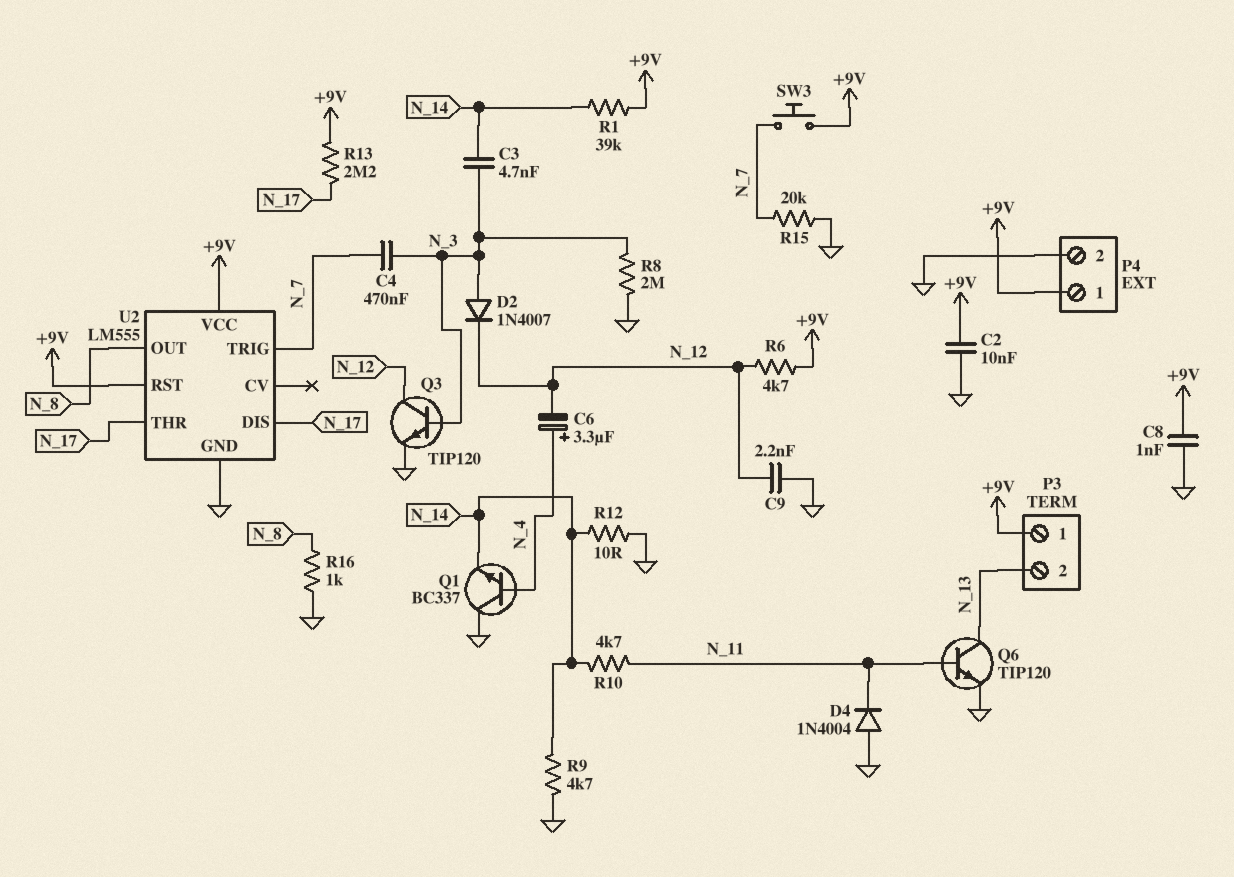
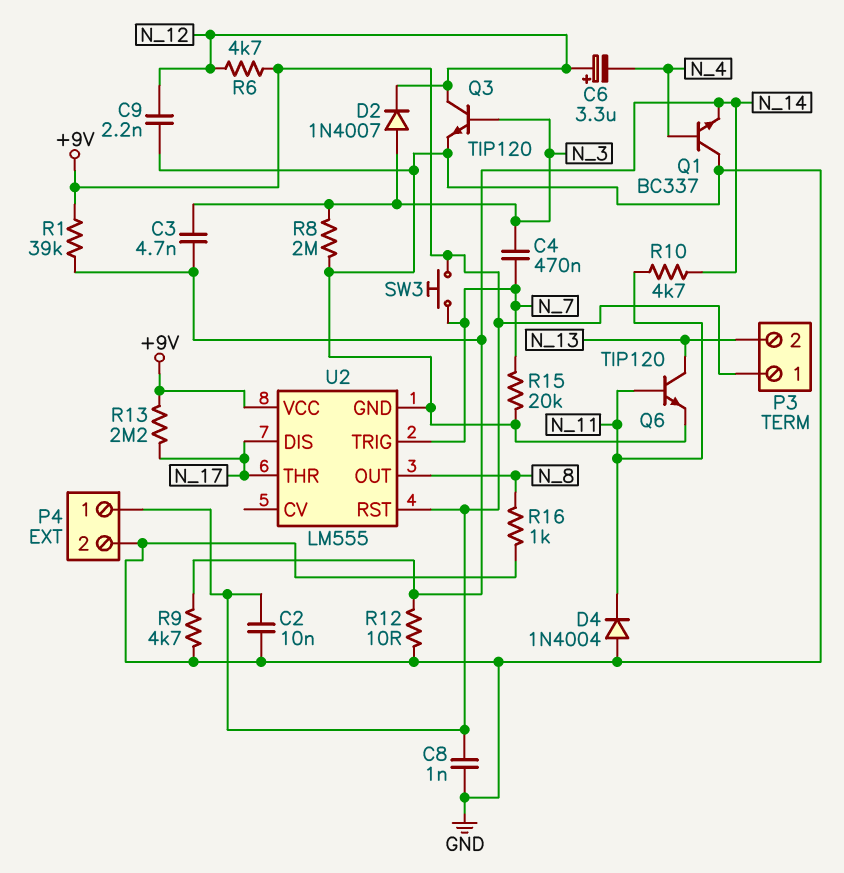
C6: 3.3uF (plus N_4, minus N_12) -> 3.3uF (plus N_12, minus N_4)

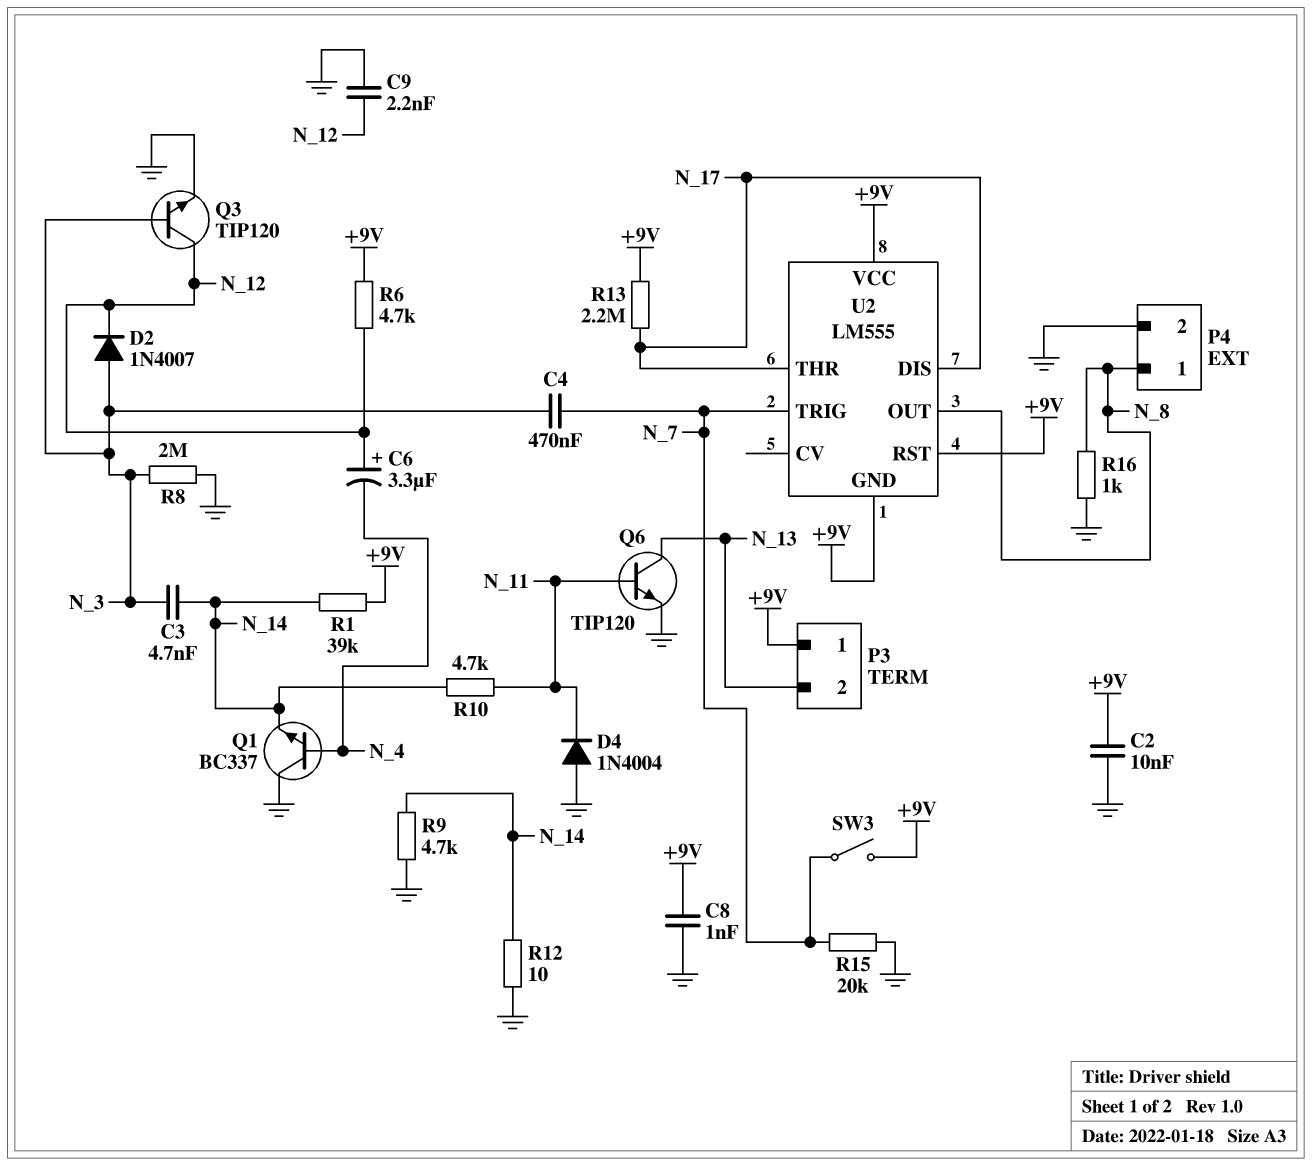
P4 pin 1: +9V -> N_8
SW3: button (+9V, N_7) -> switch (+9V, N_7)
U2 pin GND: GND -> +9V

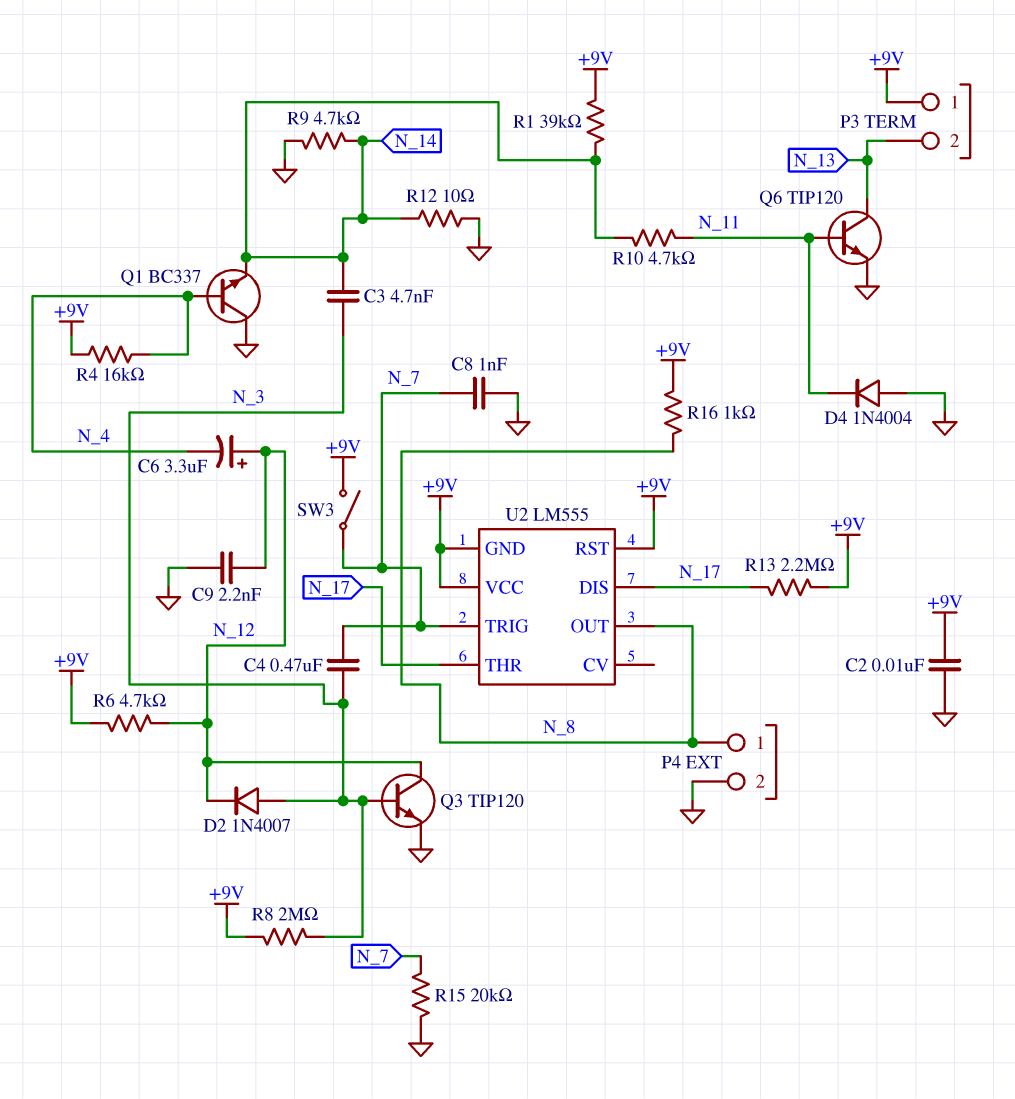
C8: 1nF (+9V, GND) -> 1nF (GND, N_7)
R4: none -> 16k (+9V, N_4)
R8: 2M (GND, N_3) -> 2M (+9V, N_3)
R16: 1k (GND, N_8) -> 1k (+9V, N_8)

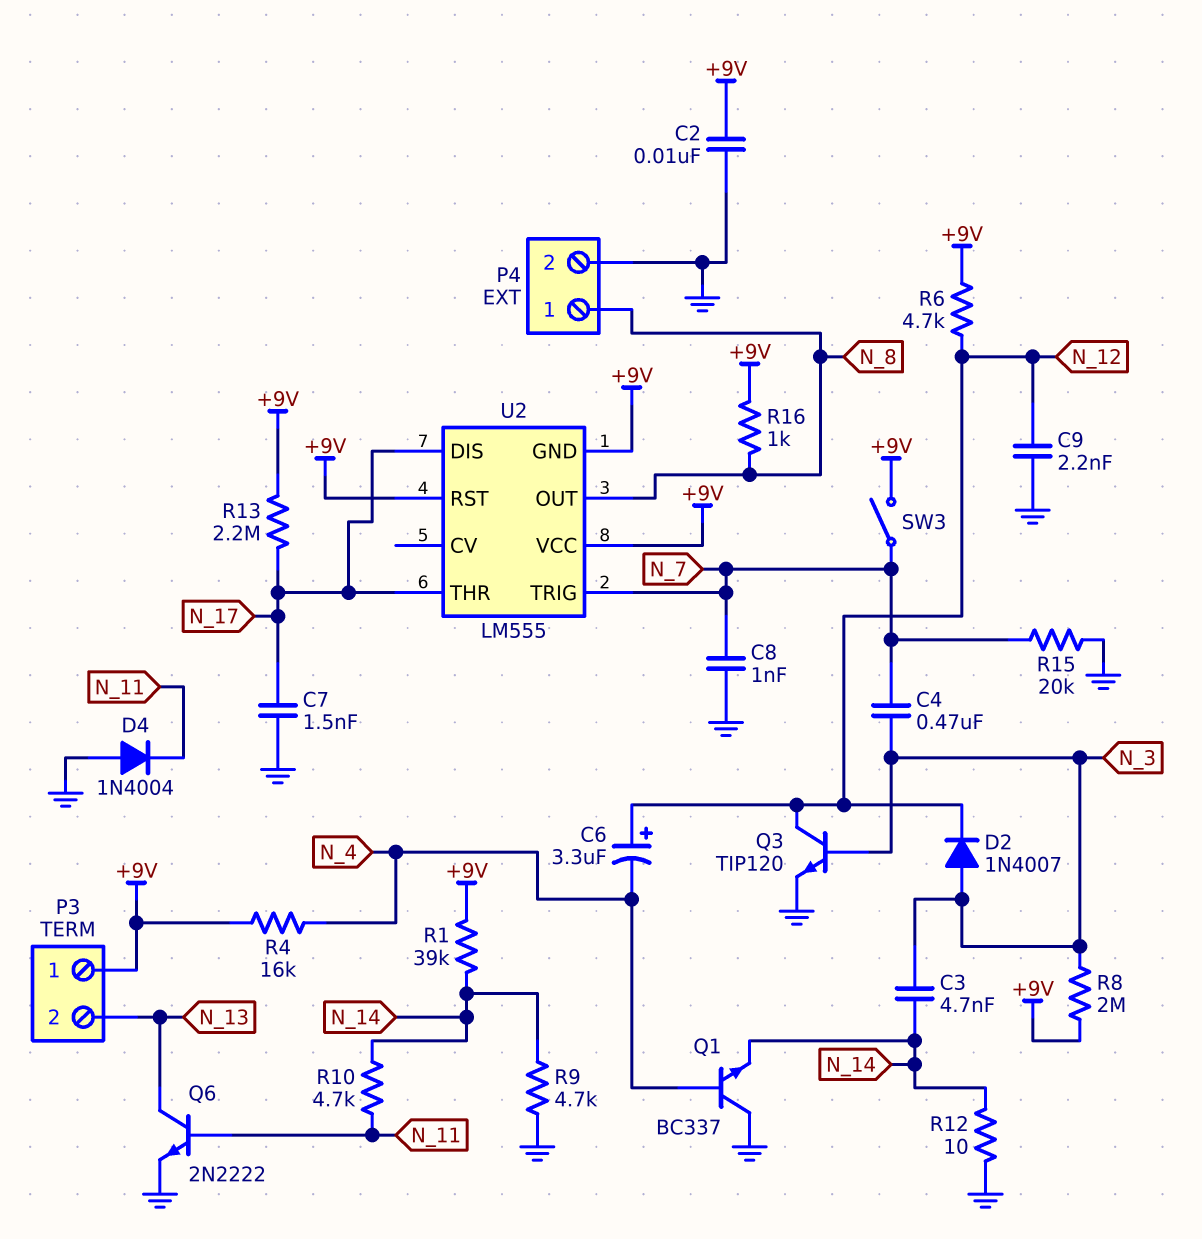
C7: none -> 1.5nF (GND, N_17)
Q6: NPN TIP120 (B N_11, C N_13, E GND) -> NPN 2N2222 (B N_11, C N_13, E GND)

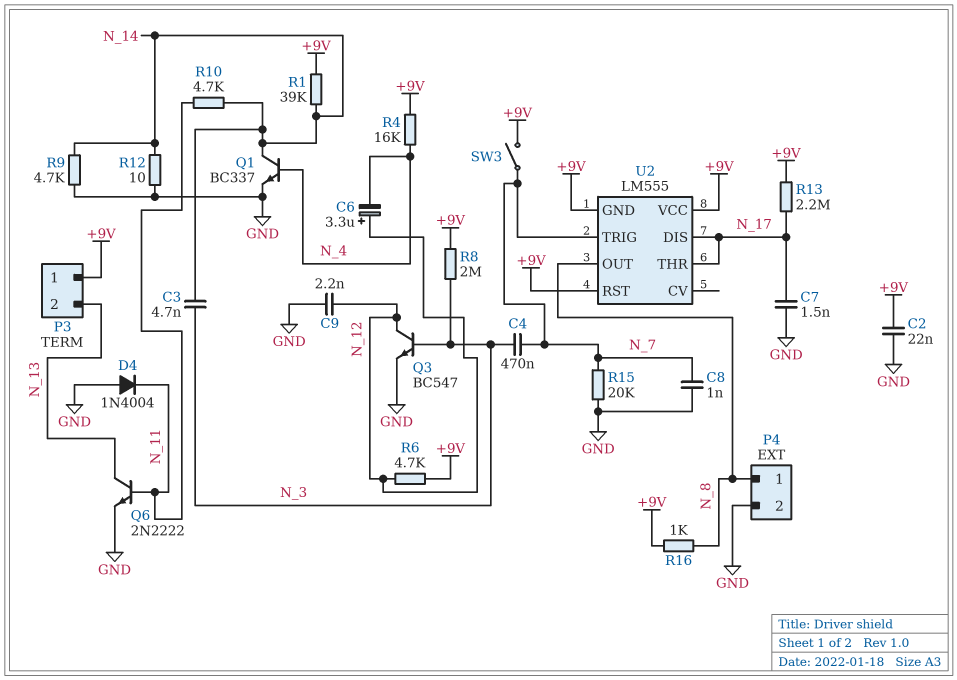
C2: 10nF (+9V, GND) -> 22nF (+9V, GND)
D2: diode 1N4007 (A N_3, K N_12) -> none
Q1: NPN BC337 (B N_4, C GND, E N_14) -> NPN BC337 (B N_4, C N_14, E GND)
Q3: NPN TIP120 (B N_3, C N_12, E GND) -> NPN BC547 (B N_3, C N_12, E GND)

